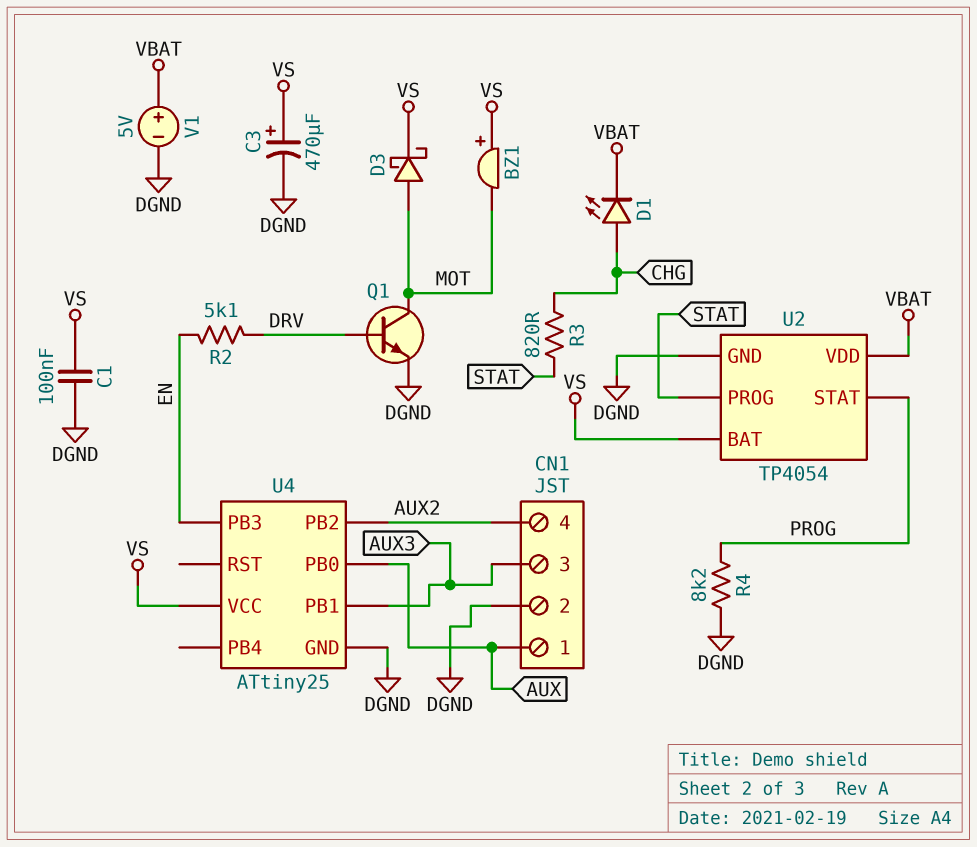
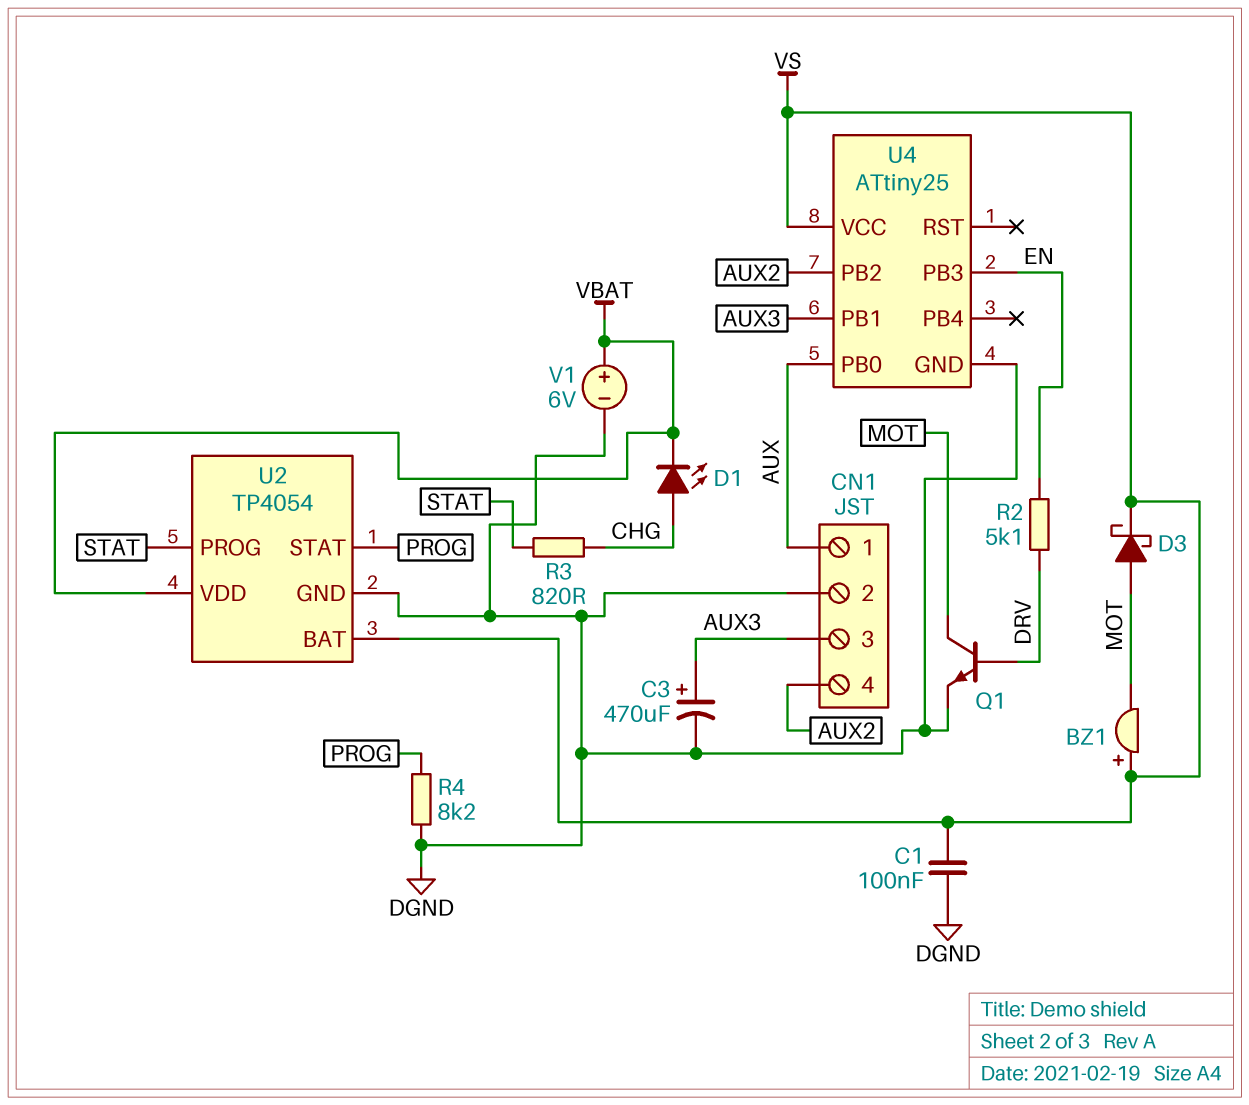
C3: 470uF (plus VS, minus DGND) -> 470uF (plus AUX3, minus DGND)
V1: 5V (plus VBAT, minus DGND) -> 6V (plus VBAT, minus DGND)

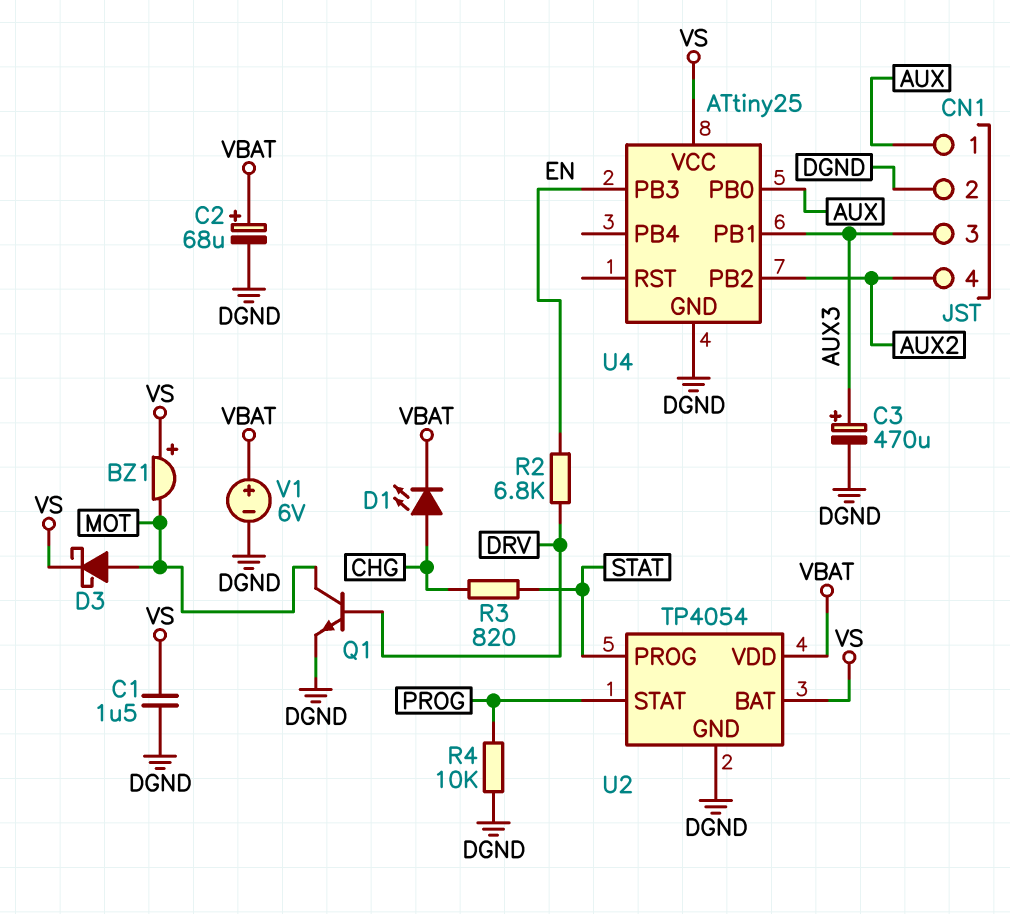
C1: 100nF (DGND, VS) -> 1.5uF (DGND, VS)
C2: none -> 68uF (plus VBAT, minus DGND)
R2: 5.1k (DRV, EN) -> 6.8k (DRV, EN)
R4: 8.2k (DGND, PROG) -> 10k (DGND, PROG)

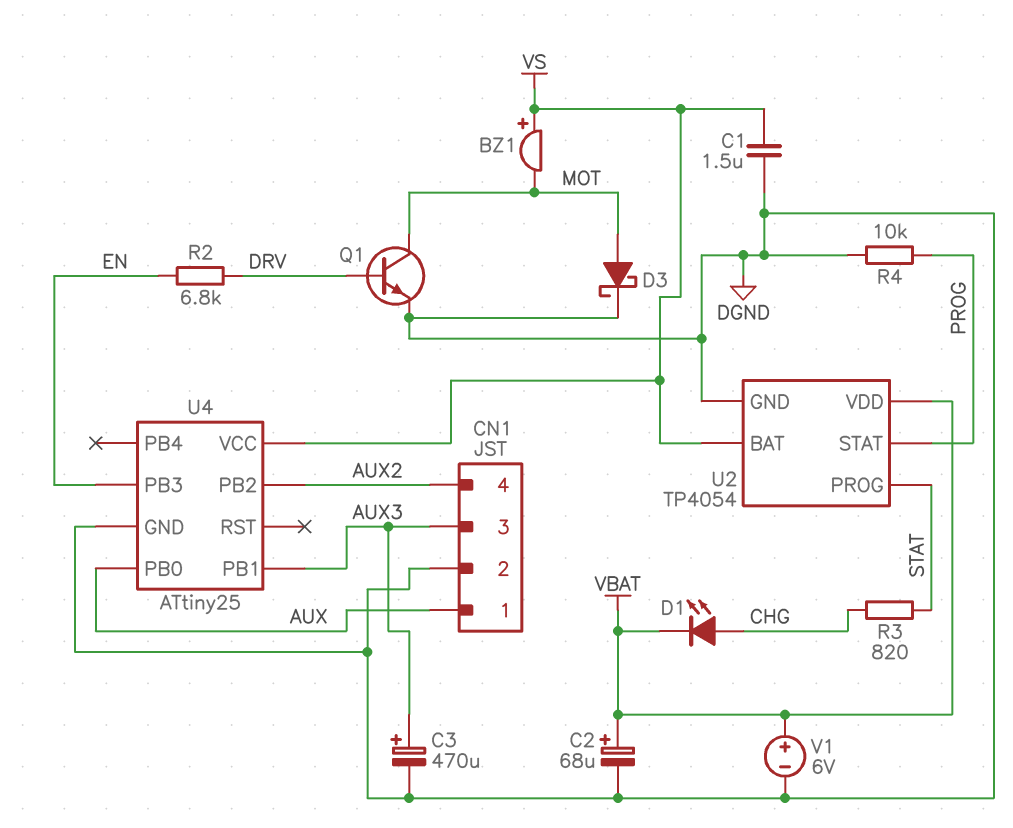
D3: schottky (A MOT, K VS) -> schottky (A MOT, K DGND)

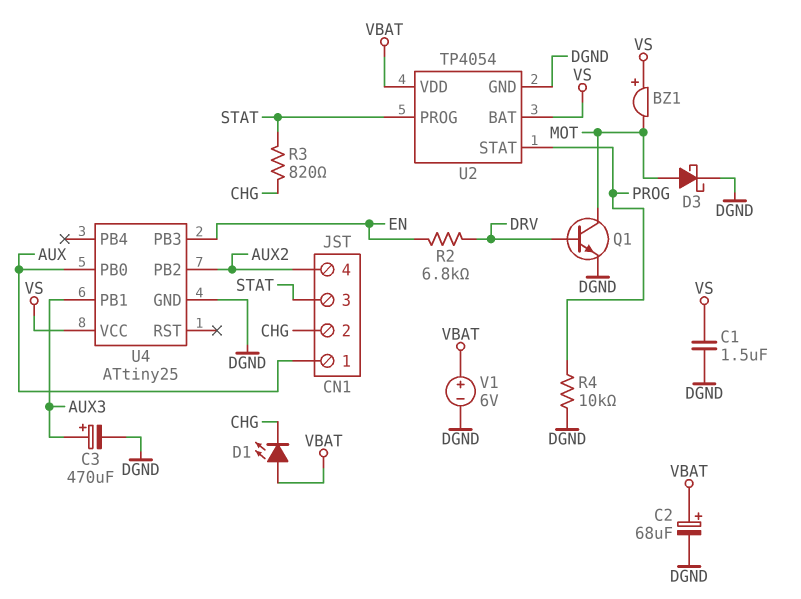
CN1 pin 2: DGND -> CHG
CN1 pin 3: AUX3 -> STAT
D1: LED (A CHG, K VBAT) -> LED (A VBAT, K CHG)

